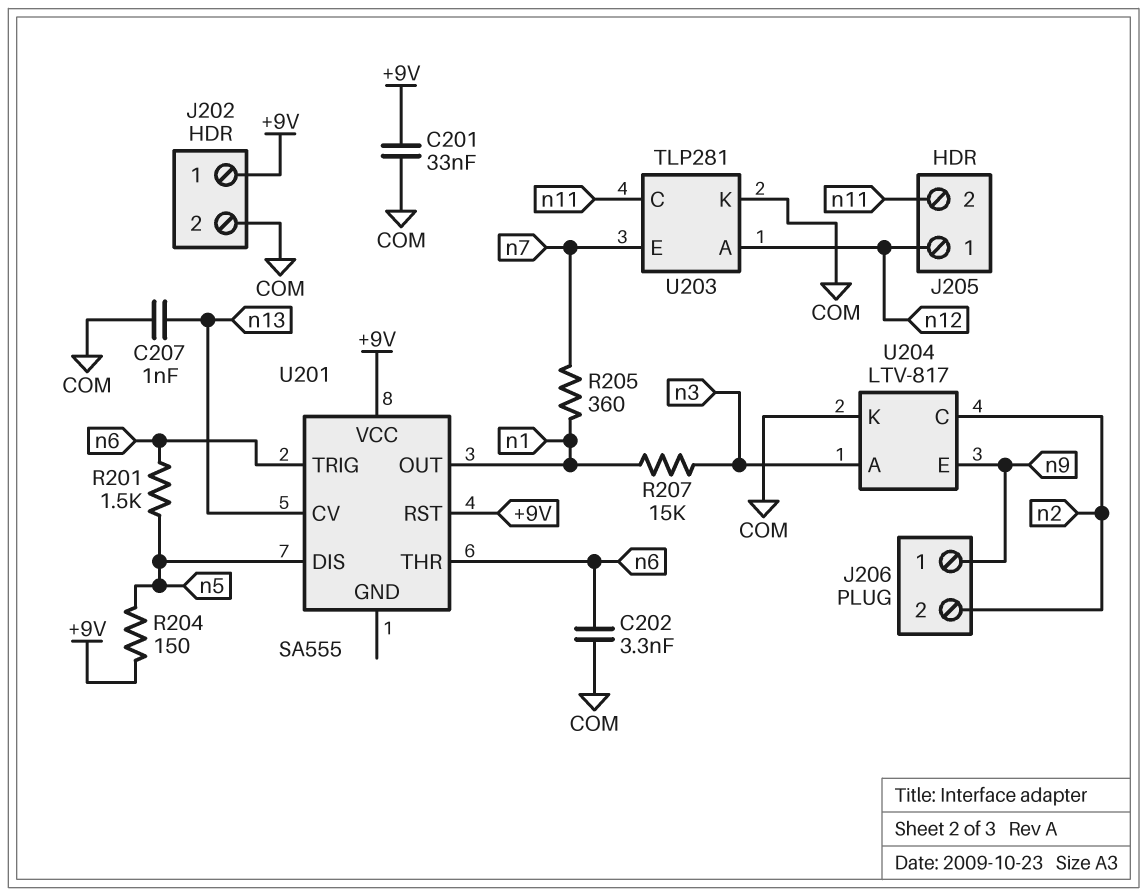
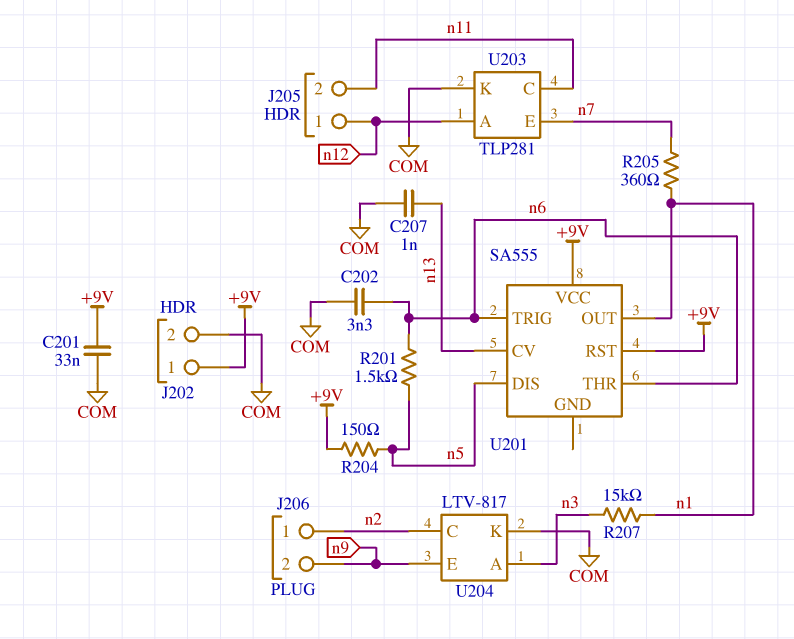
J206 pin 1: n9 -> n2
J206 pin 2: n2 -> n9

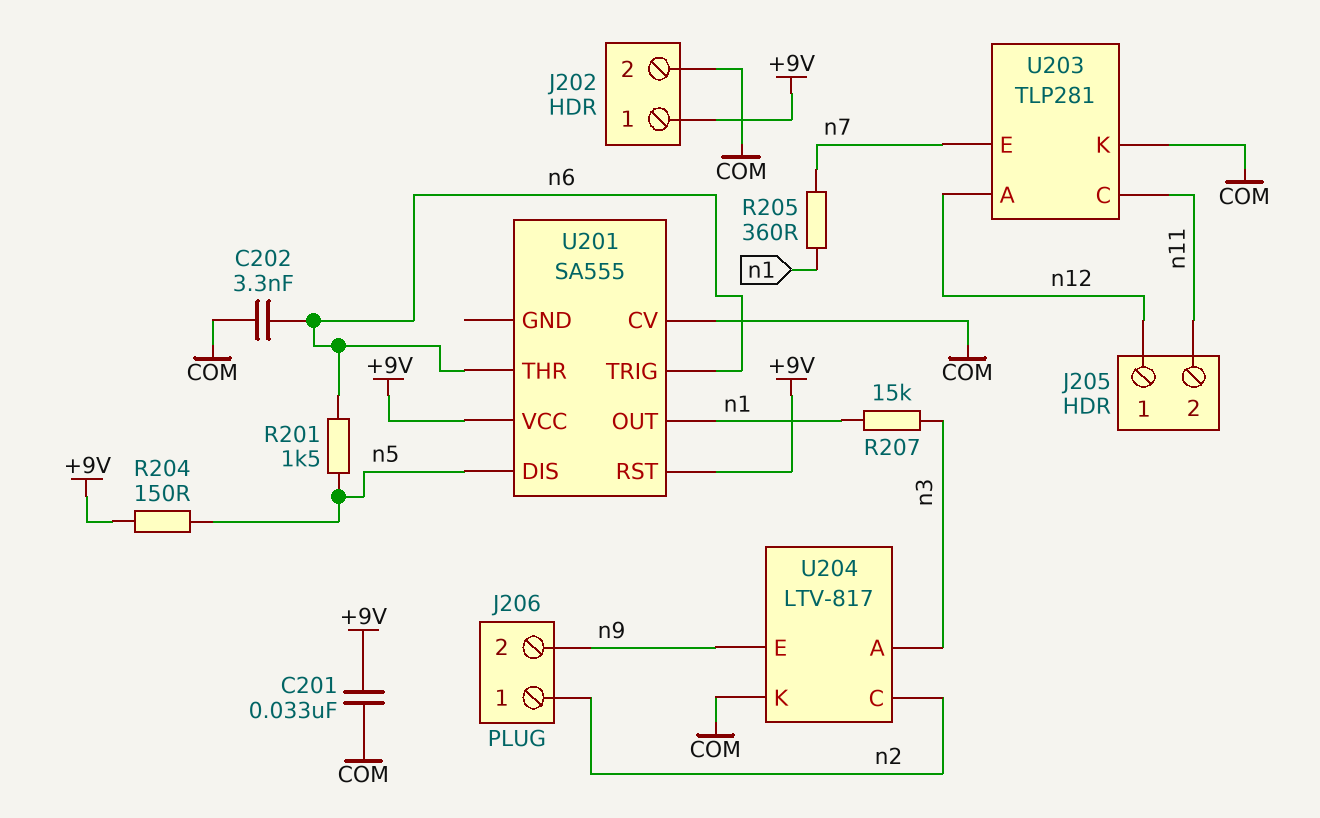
C207: 1nF (COM, n13) -> none
U201 pin CV: n13 -> COM

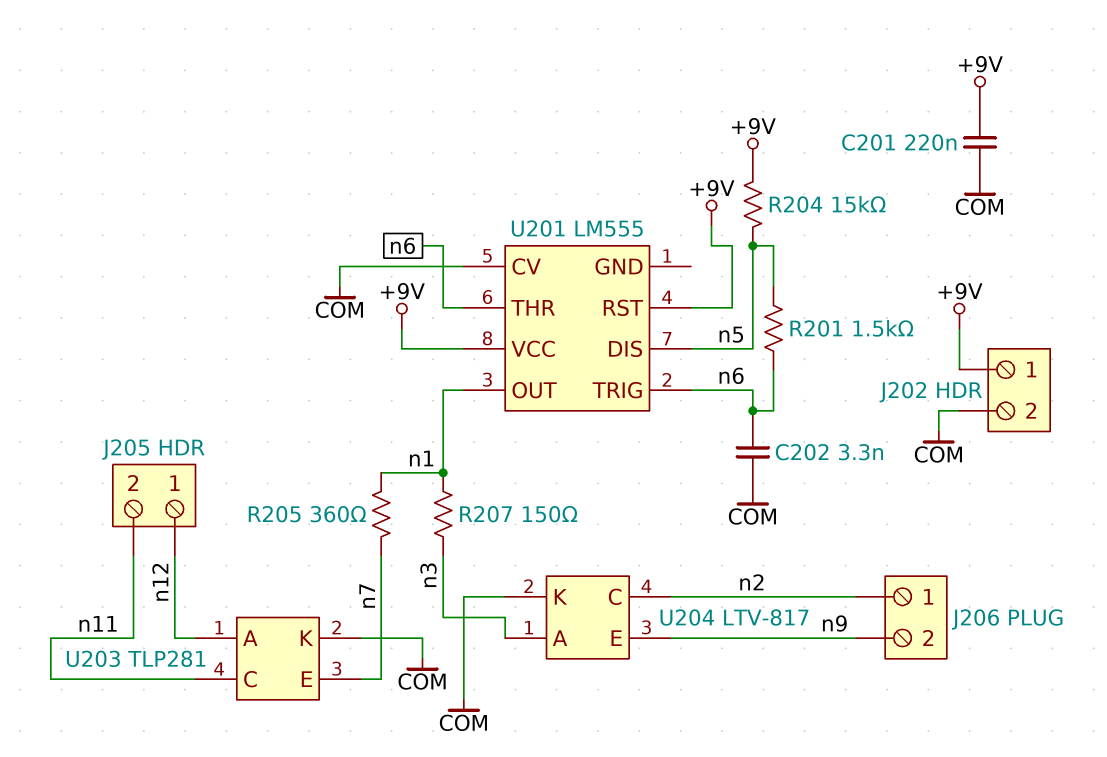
C201: 33nF (+9V, COM) -> 220nF (+9V, COM)
R204: 150 (+9V, n5) -> 15k (+9V, n5)
R207: 15k (n1, n3) -> 150 (n1, n3)
U201: SA555 -> LM555

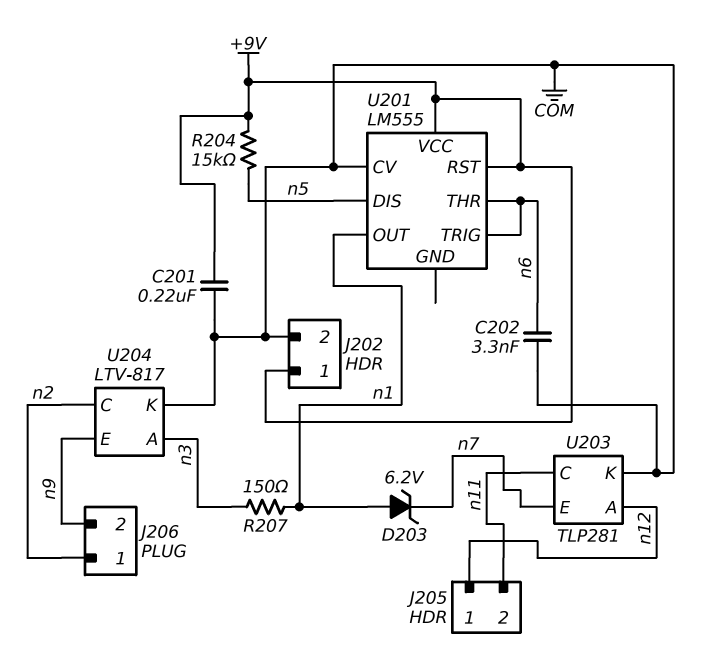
D203: none -> zener 6.2V (A n1, K n7)
R201: 1.5k (n5, n6) -> none
R205: 360 (n1, n7) -> none

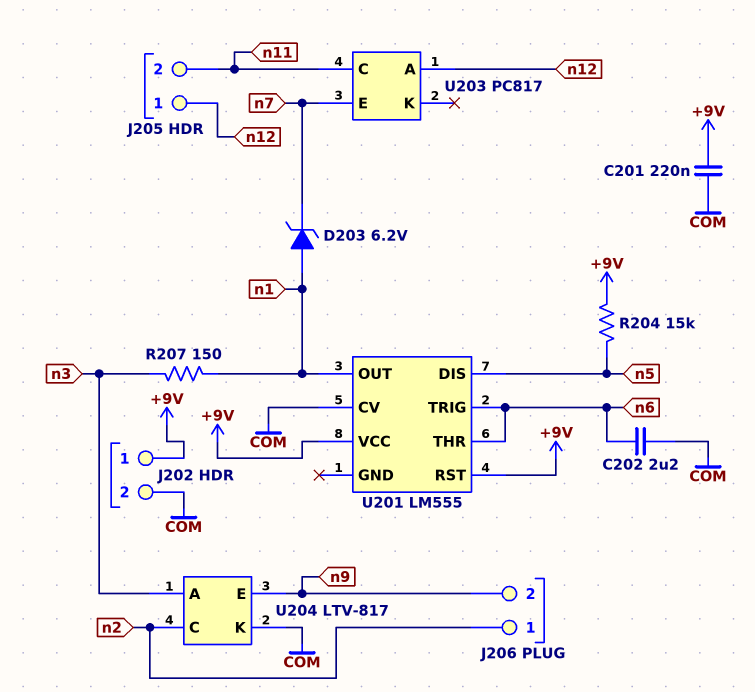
C202: 3.3nF (COM, n6) -> 2.2uF (COM, n6)
U203: TLP281 -> PC817
U203 pin K: COM -> none

